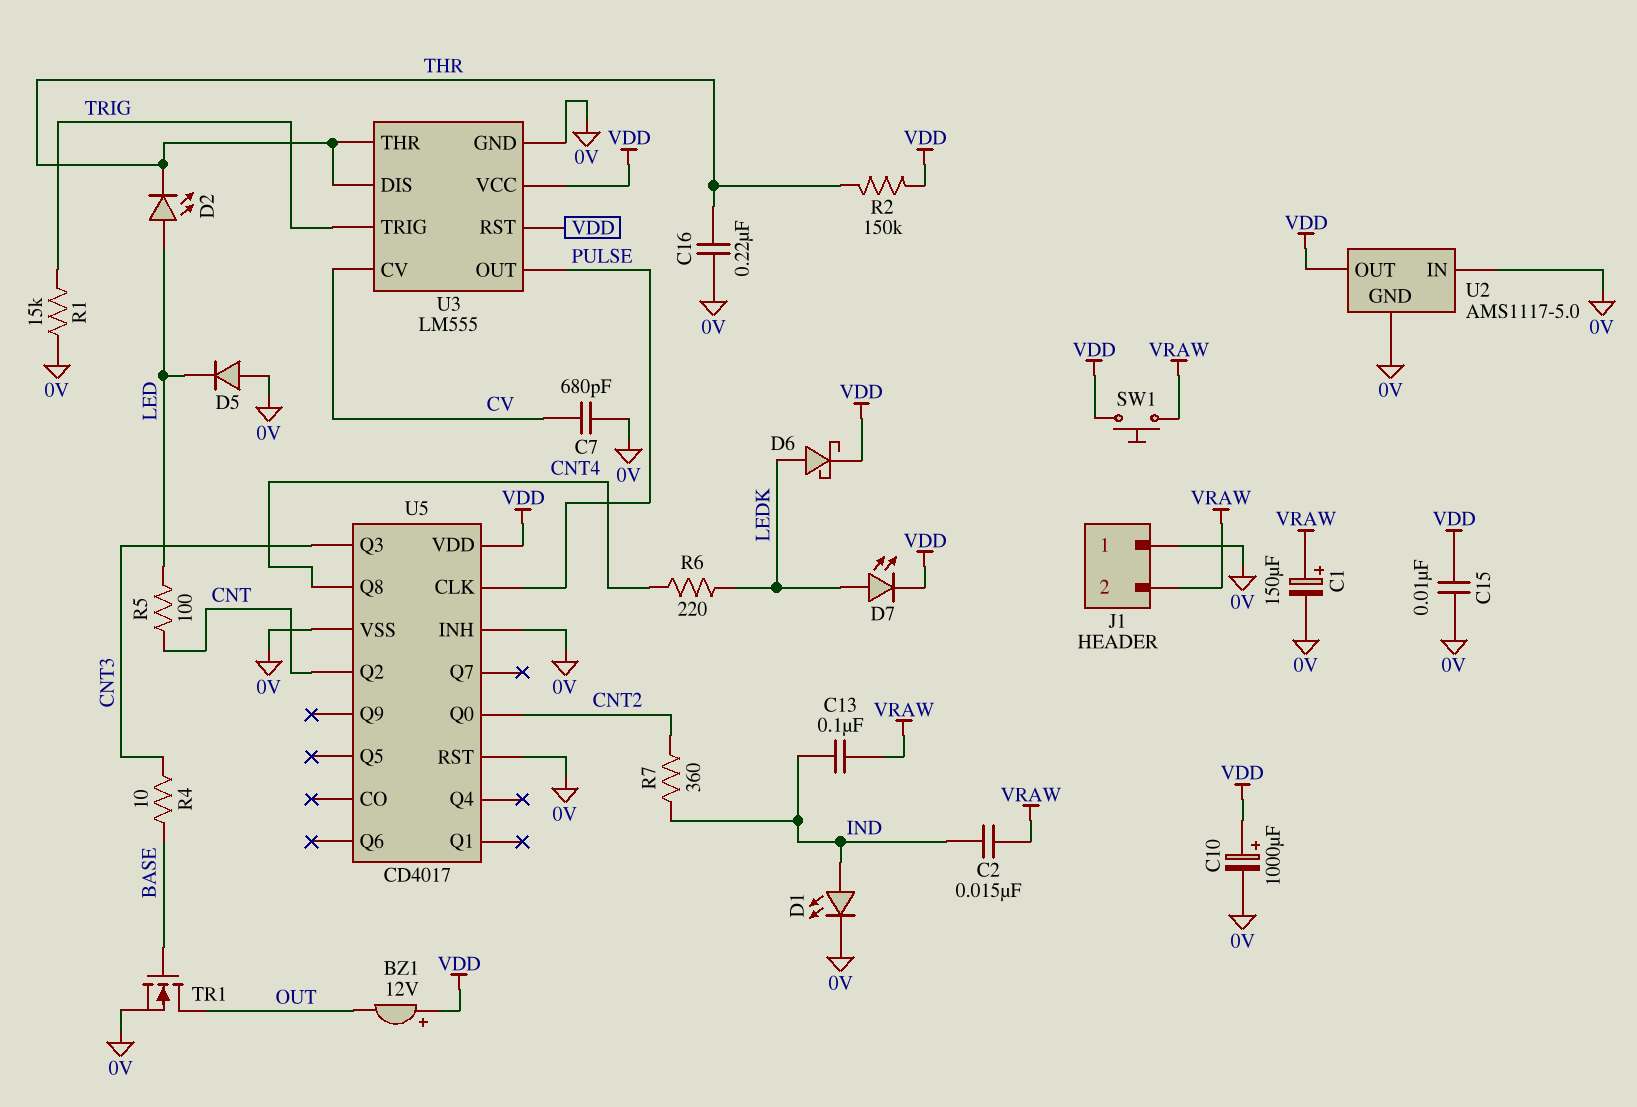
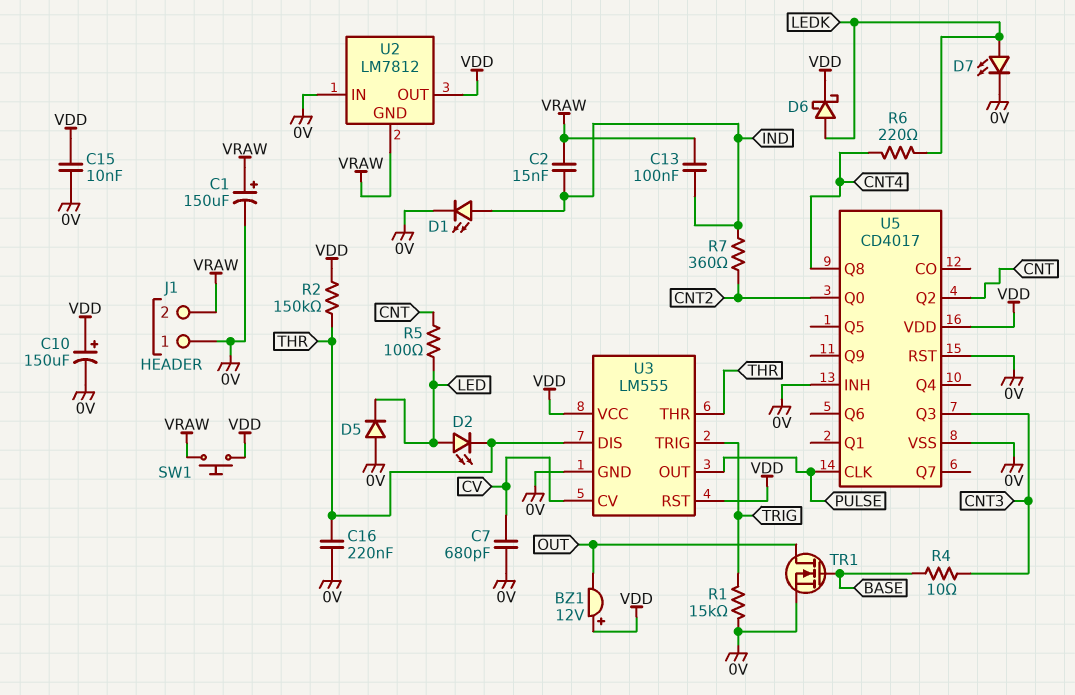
C10: 1000uF (plus VDD, minus 0V) -> 150uF (plus VDD, minus 0V)
D7: LED (A LEDK, K VDD) -> LED (A LEDK, K 0V)
U2: AMS1117-5.0 -> LM7812
U2 pin GND: 0V -> VRAW

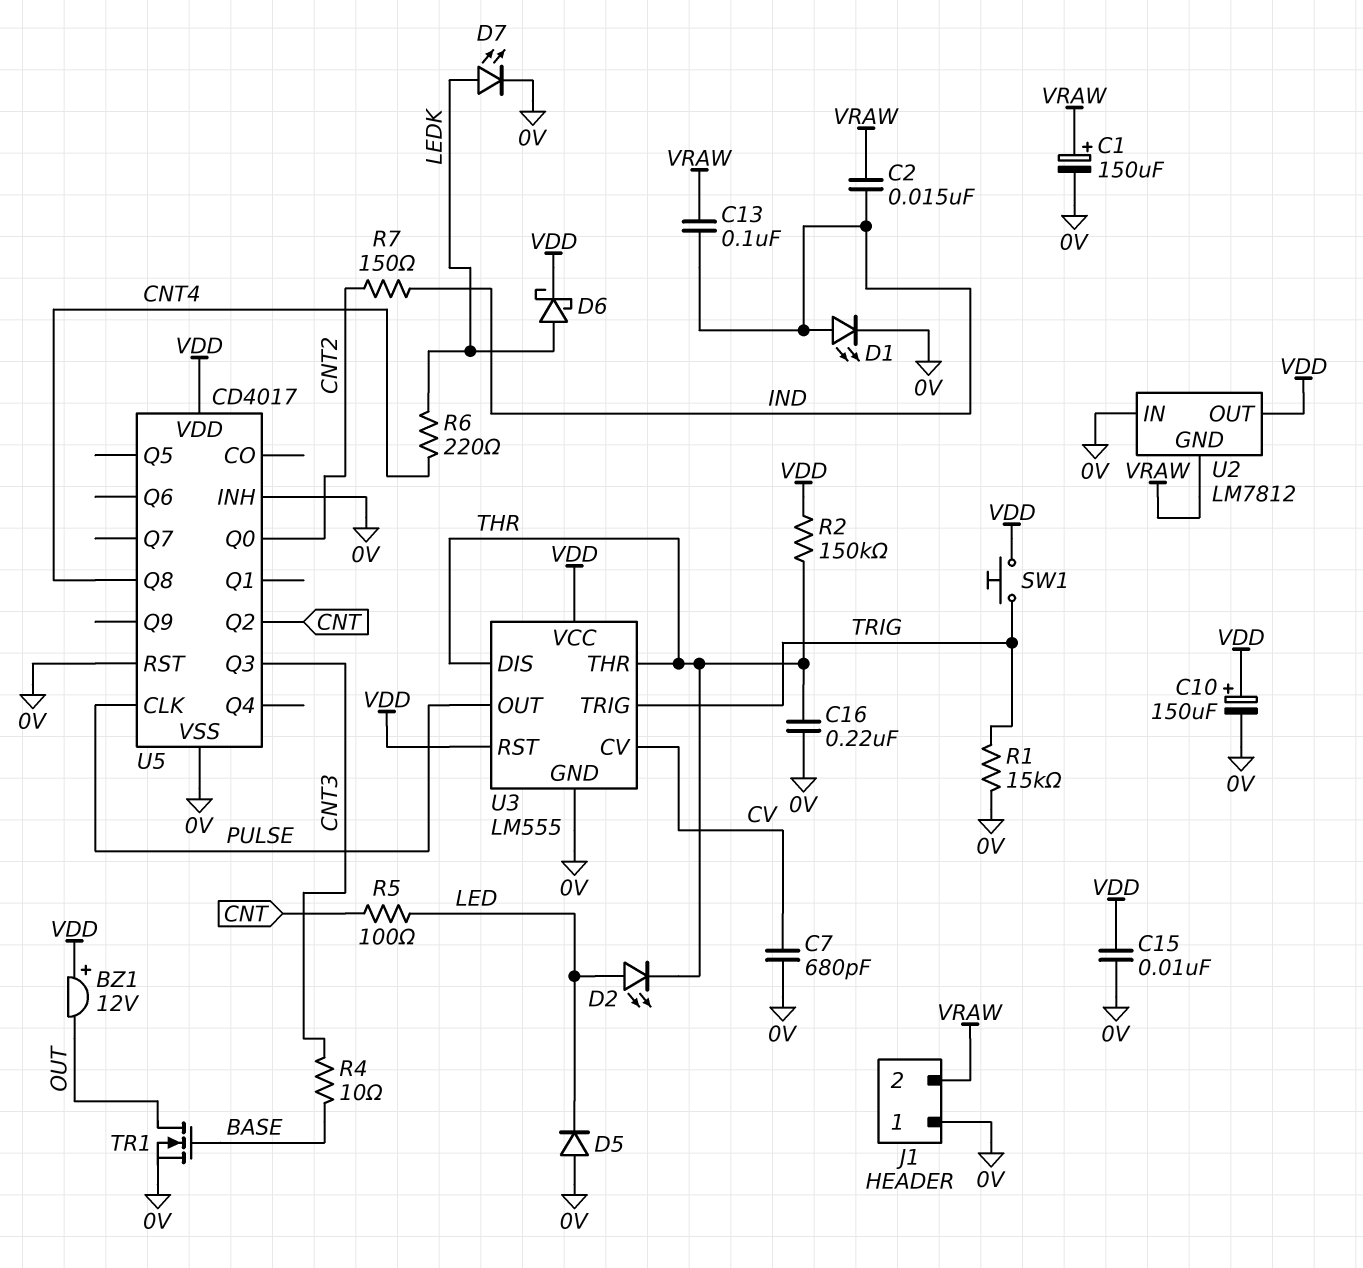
R7: 360 (CNT2, IND) -> 150 (CNT2, IND)
SW1: button (VDD, VRAW) -> button (TRIG, VDD)

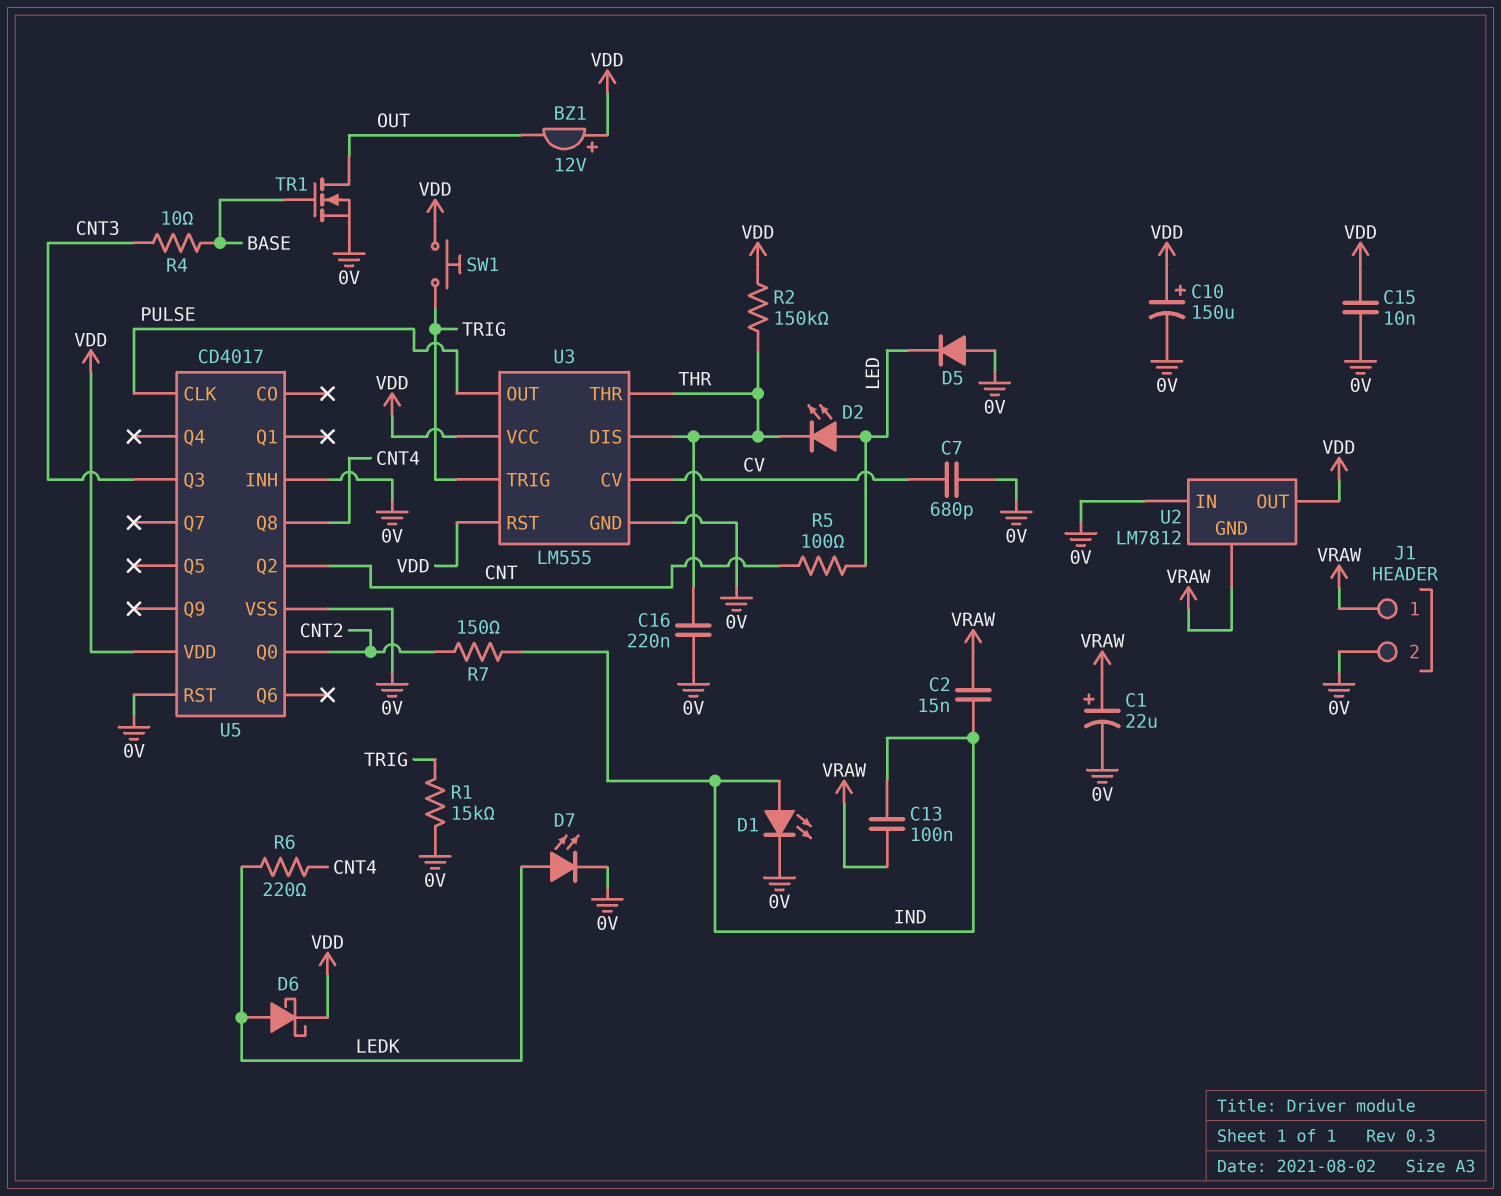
C1: 150uF (plus VRAW, minus 0V) -> 22uF (plus VRAW, minus 0V)
J1 pin 1: 0V -> VRAW
J1 pin 2: VRAW -> 0V

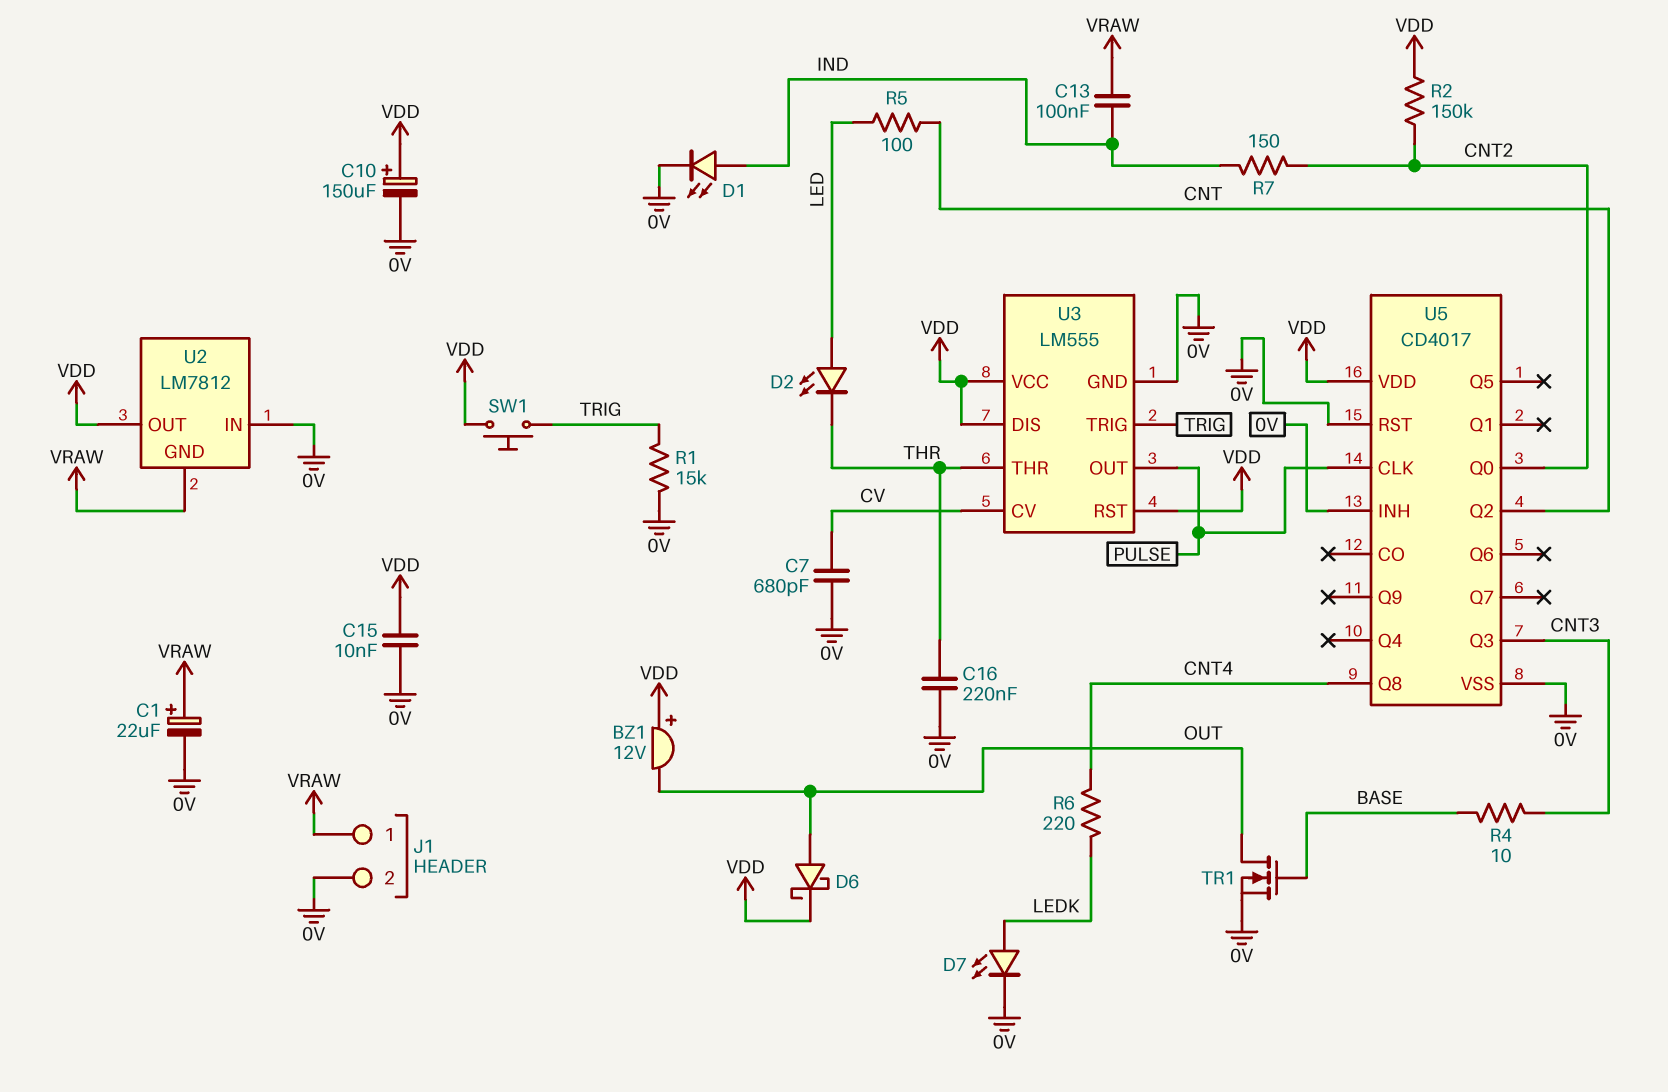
C2: 15nF (IND, VRAW) -> none
D5: diode (A 0V, K LED) -> none
D6: schottky (A LEDK, K VDD) -> schottky (A OUT, K VDD)
R2: 150k (THR, VDD) -> 150k (CNT2, VDD)
U3 pin DIS: THR -> VDD

